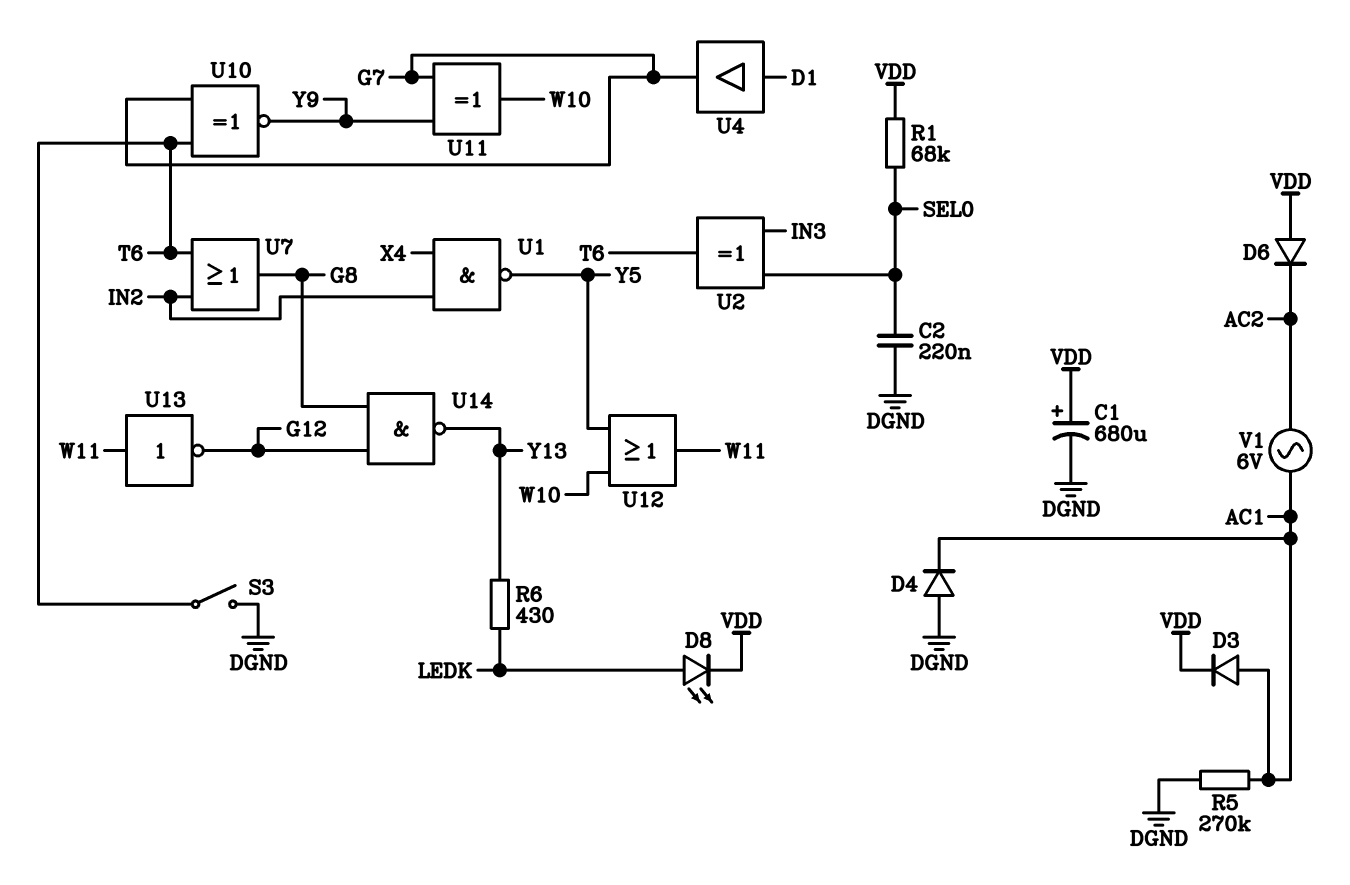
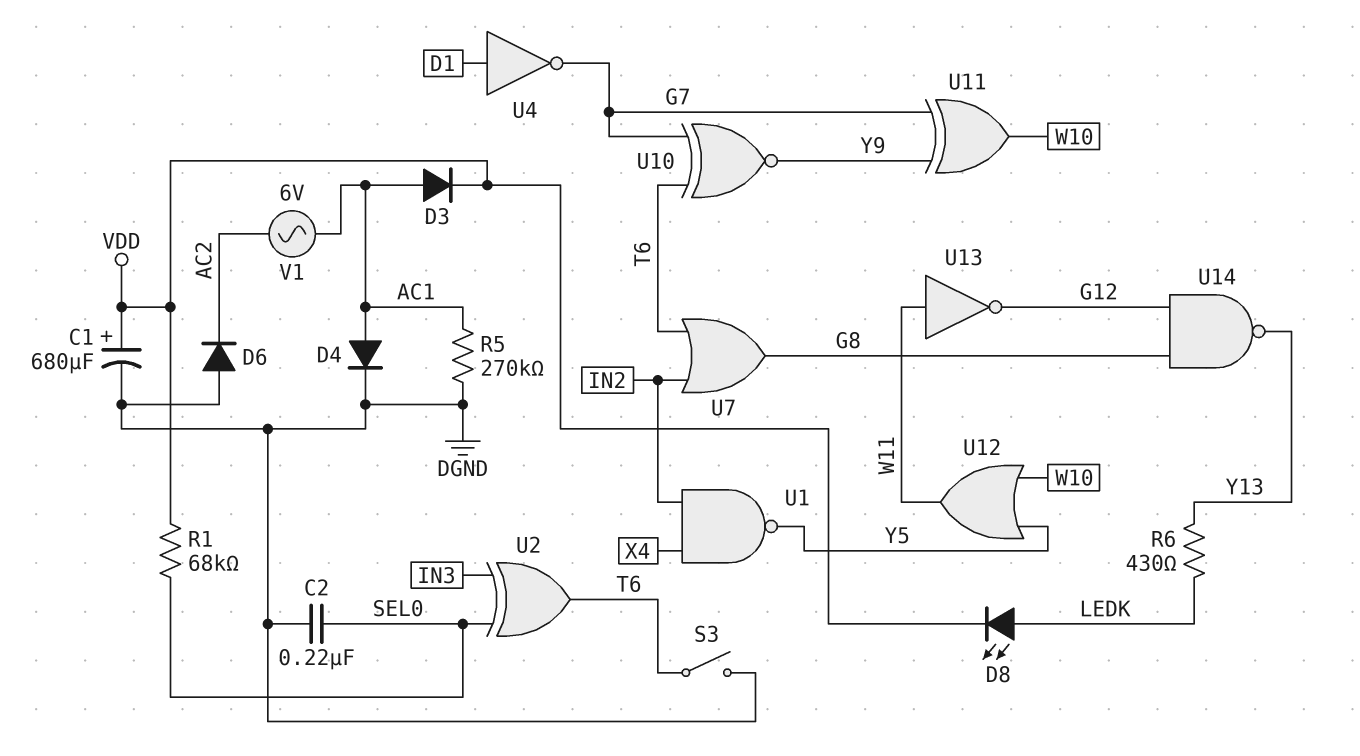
D4: diode (A DGND, K AC1) -> diode (A AC1, K DGND)
D6: diode (A VDD, K AC2) -> diode (A DGND, K AC2)
U4: buffer (in D1, out G7) -> NOT (in D1, out G7)

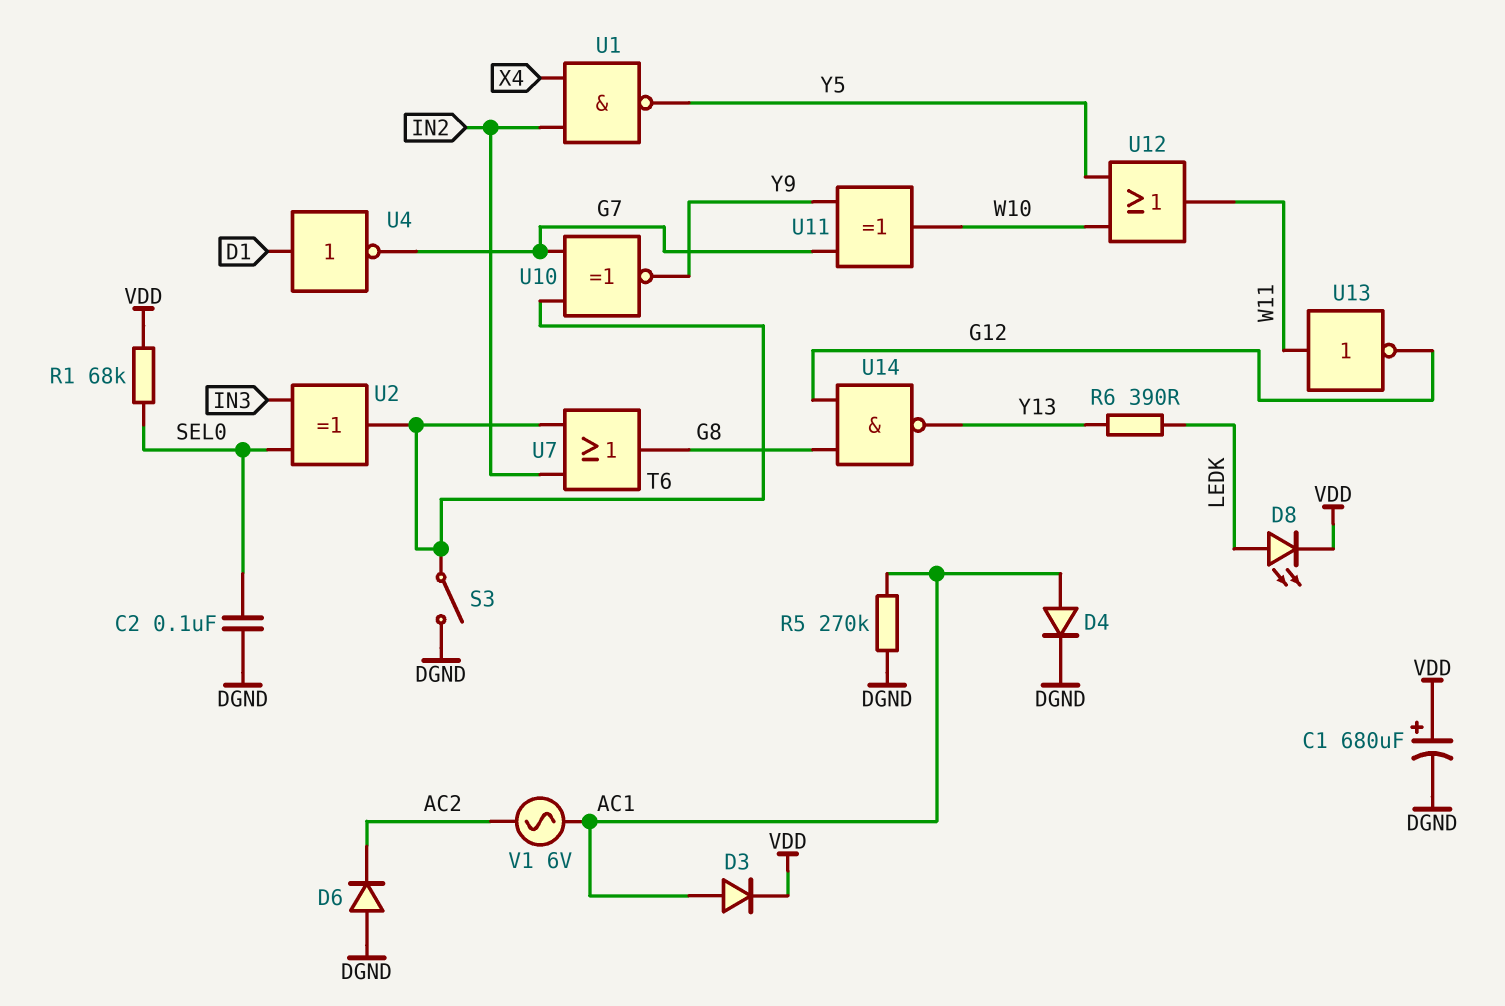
C2: 220nF (DGND, SEL0) -> 100nF (DGND, SEL0)
R6: 430 (LEDK, Y13) -> 390 (LEDK, Y13)

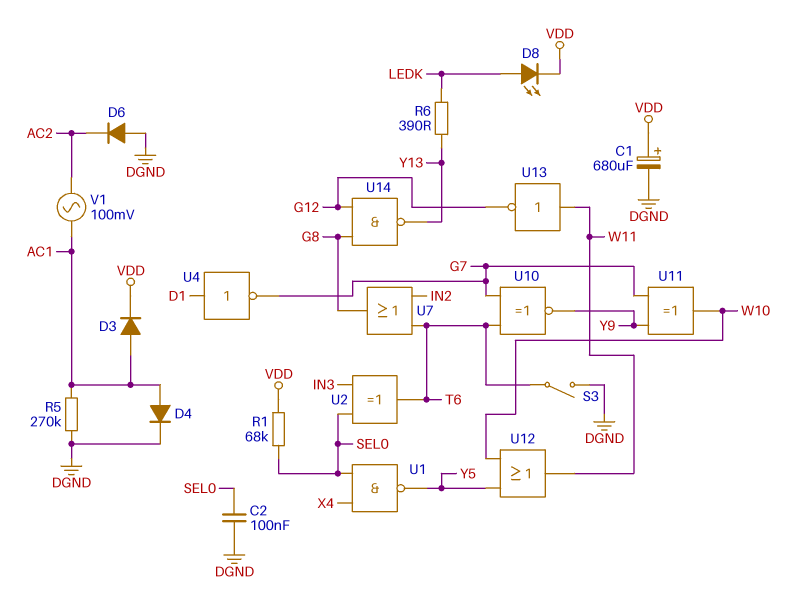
U1: NAND (in IN2, in X4, out Y5) -> NAND (in SEL0, in X4, out Y5)
V1: AC 6V (AC1, AC2) -> AC 100mV (AC1, AC2)

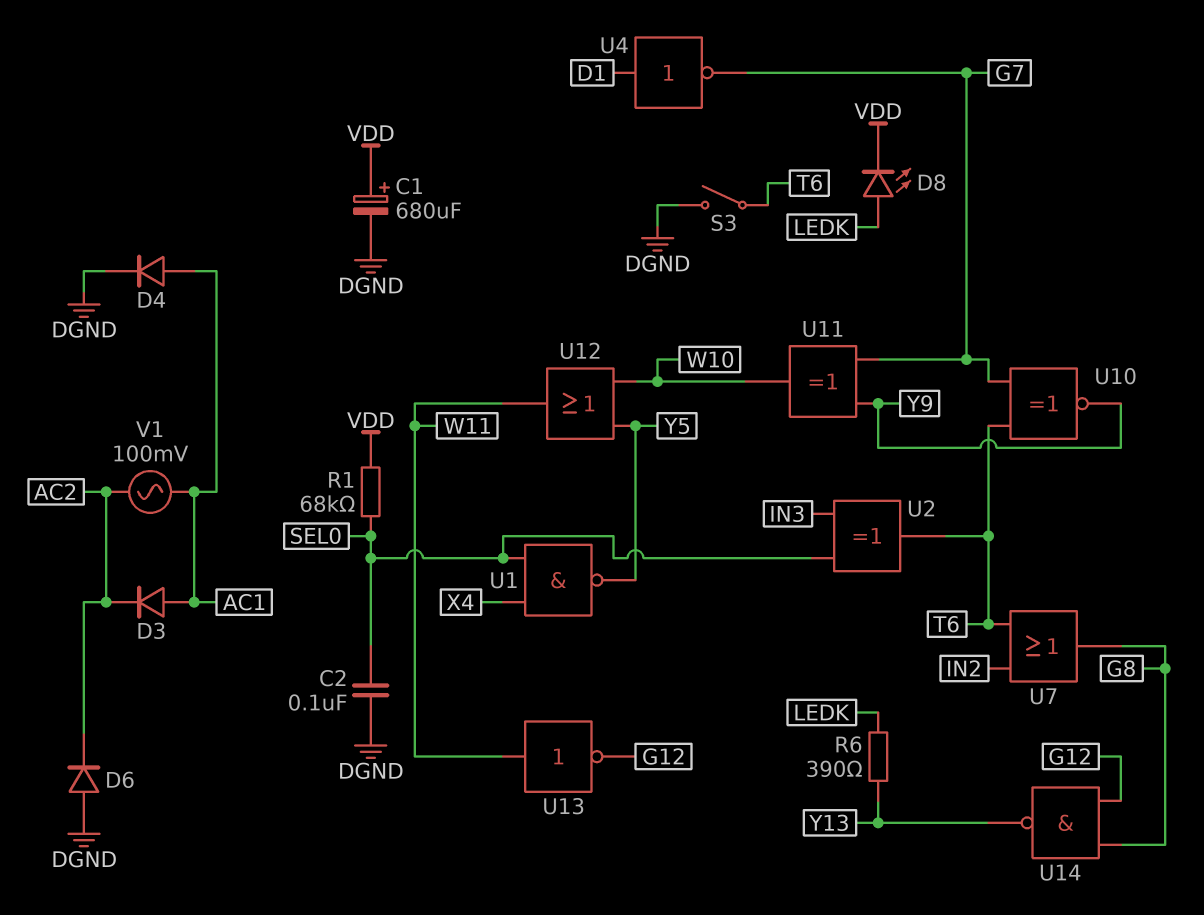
D3: diode (A AC1, K VDD) -> diode (A AC1, K AC2)
R5: 270k (AC1, DGND) -> none

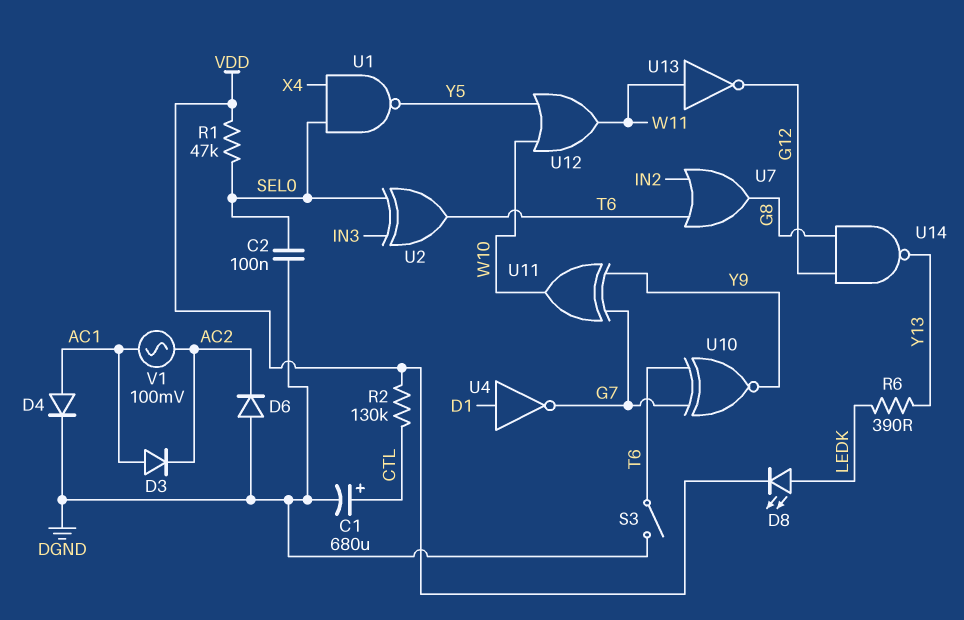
C1: 680uF (plus VDD, minus DGND) -> 680uF (plus CTL, minus DGND)
R1: 68k (SEL0, VDD) -> 47k (SEL0, VDD)
R2: none -> 130k (CTL, VDD)

